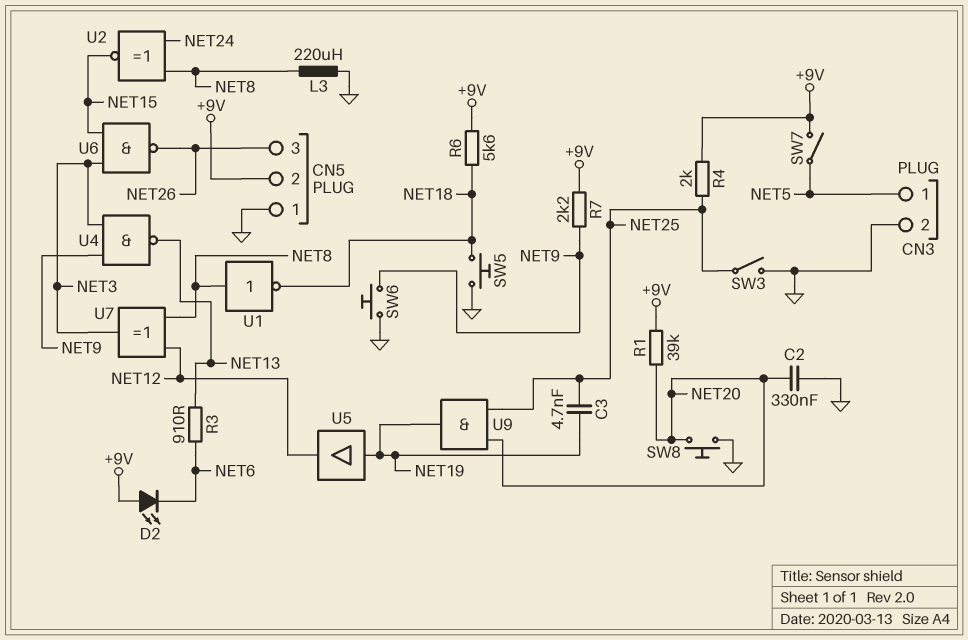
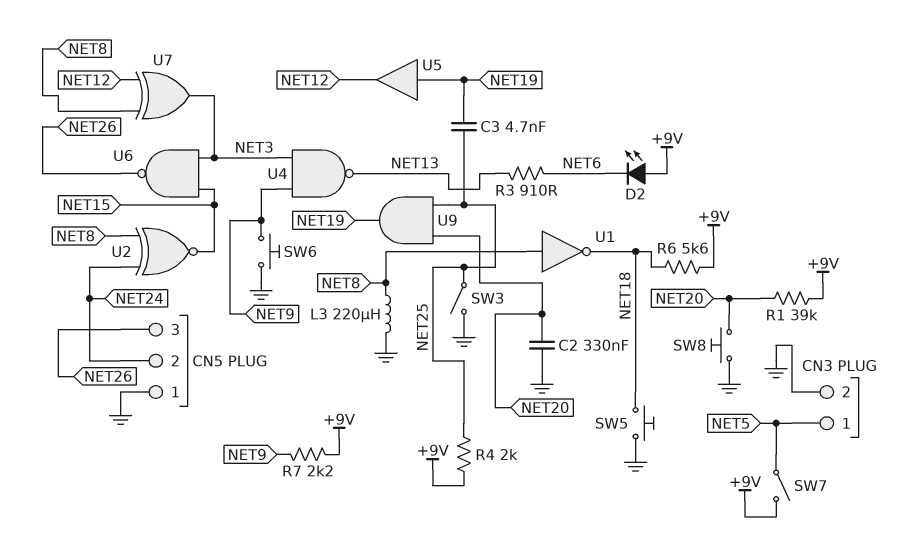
CN5 pin 2: +9V -> NET24

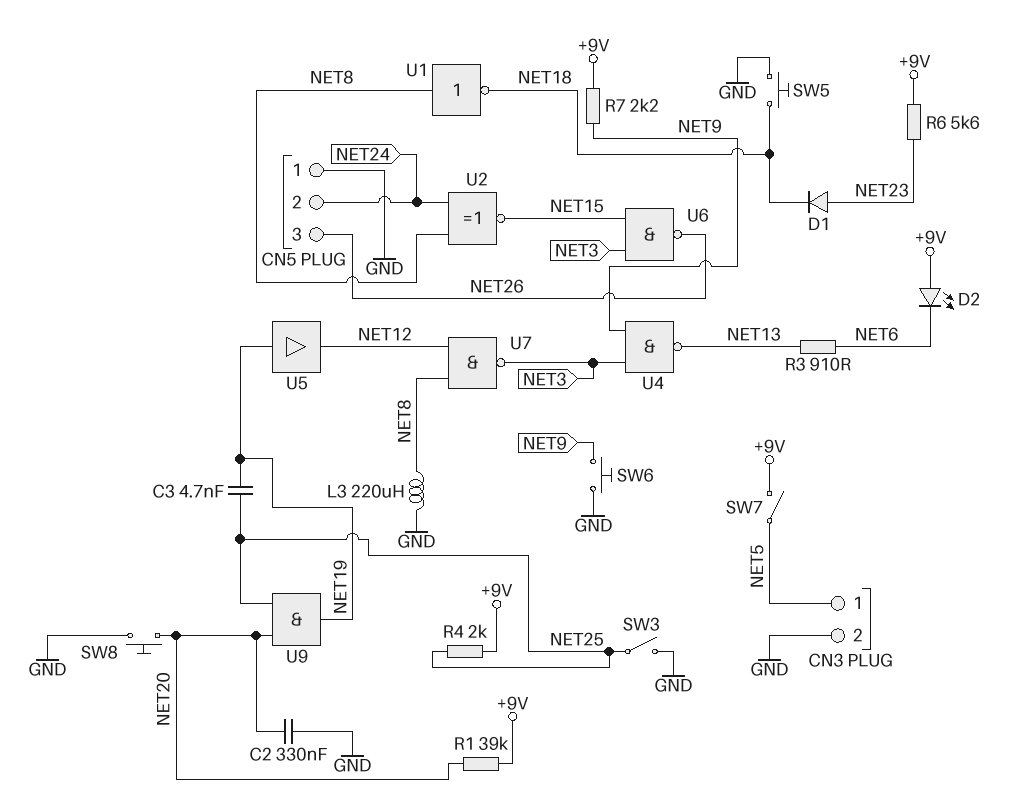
D1: none -> diode (A NET23, K NET18)
R6: 5.6k (+9V, NET18) -> 5.6k (+9V, NET23)
U7: XOR (in NET8, in NET12, out NET3) -> NAND (in NET8, in NET12, out NET3)

